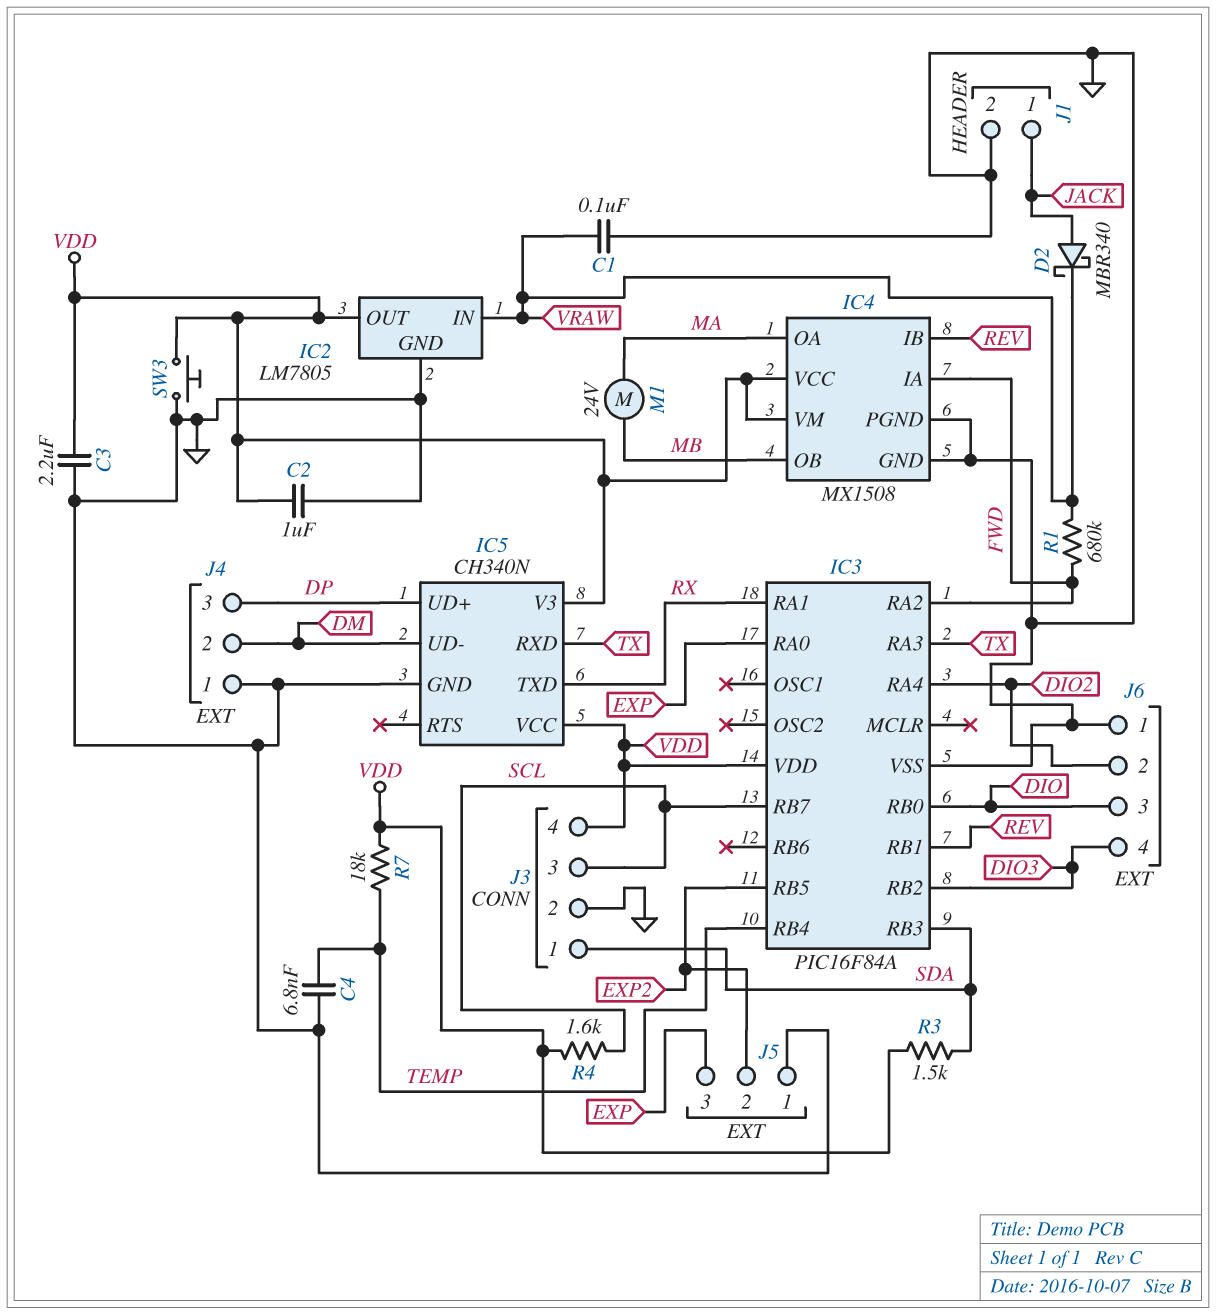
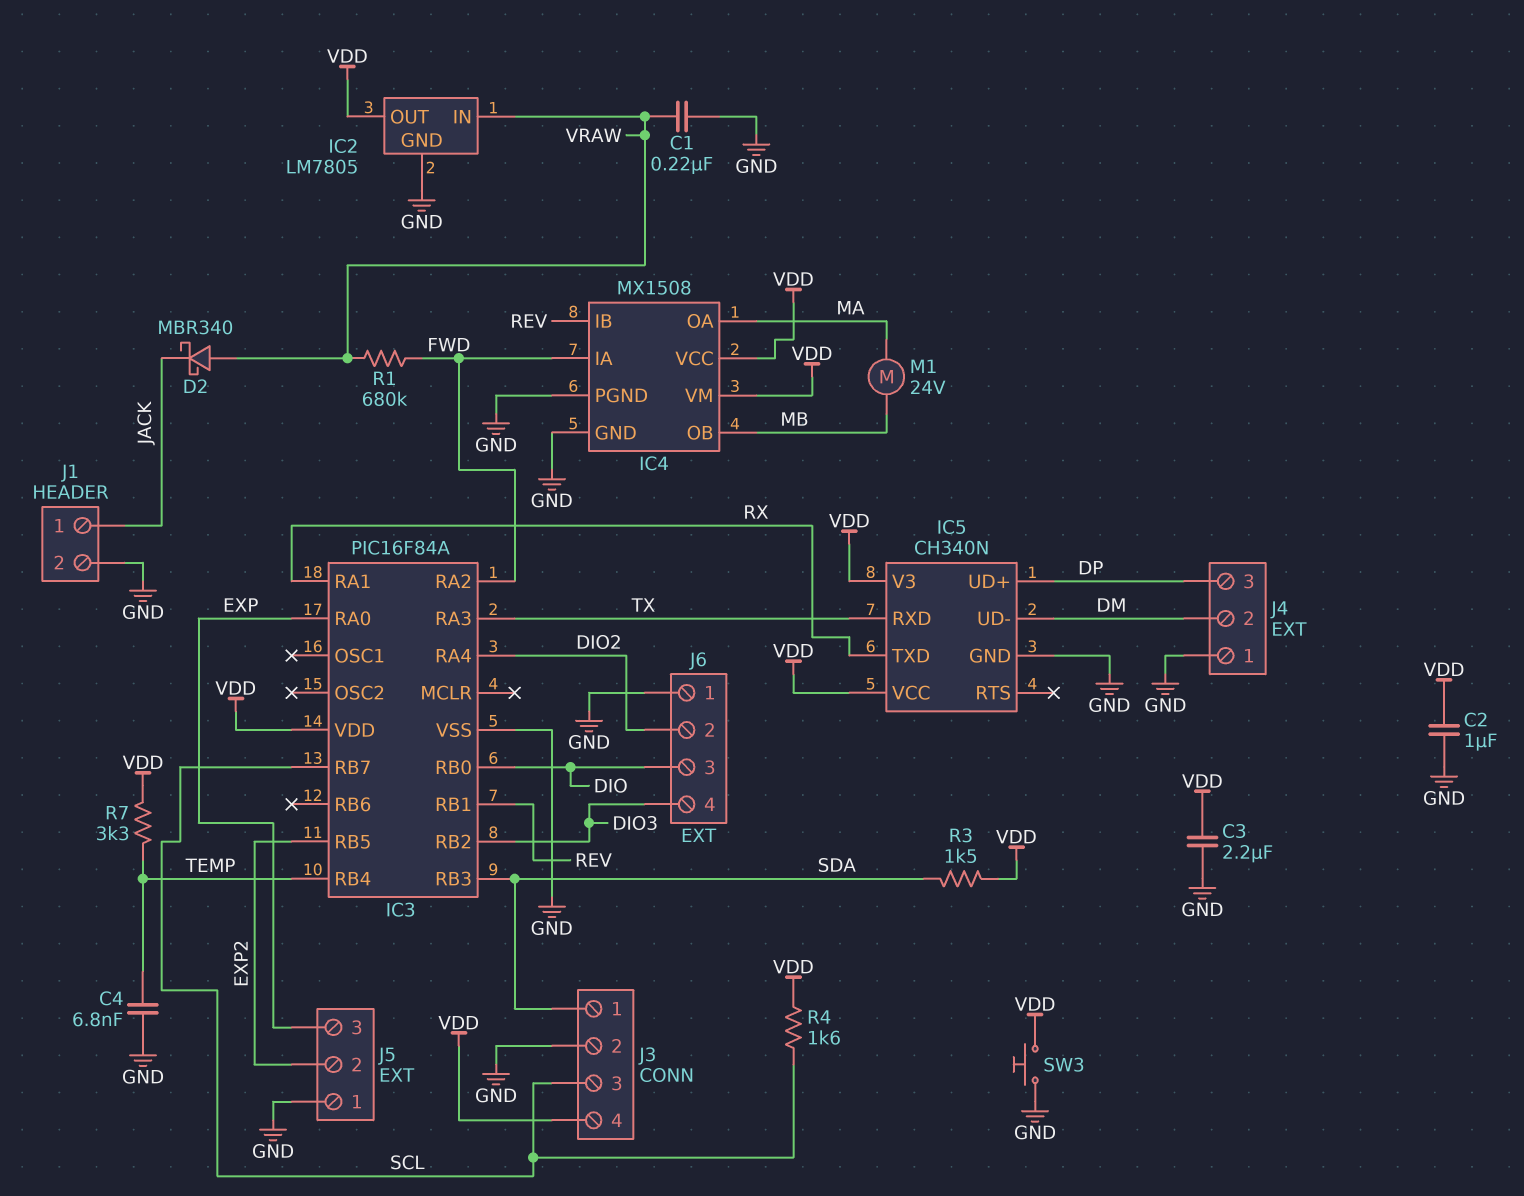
C1: 100nF (GND, VRAW) -> 220nF (GND, VRAW)
D2: schottky MBR340 (A JACK, K VRAW) -> schottky MBR340 (A VRAW, K JACK)
R7: 18k (TEMP, VDD) -> 3.3k (TEMP, VDD)

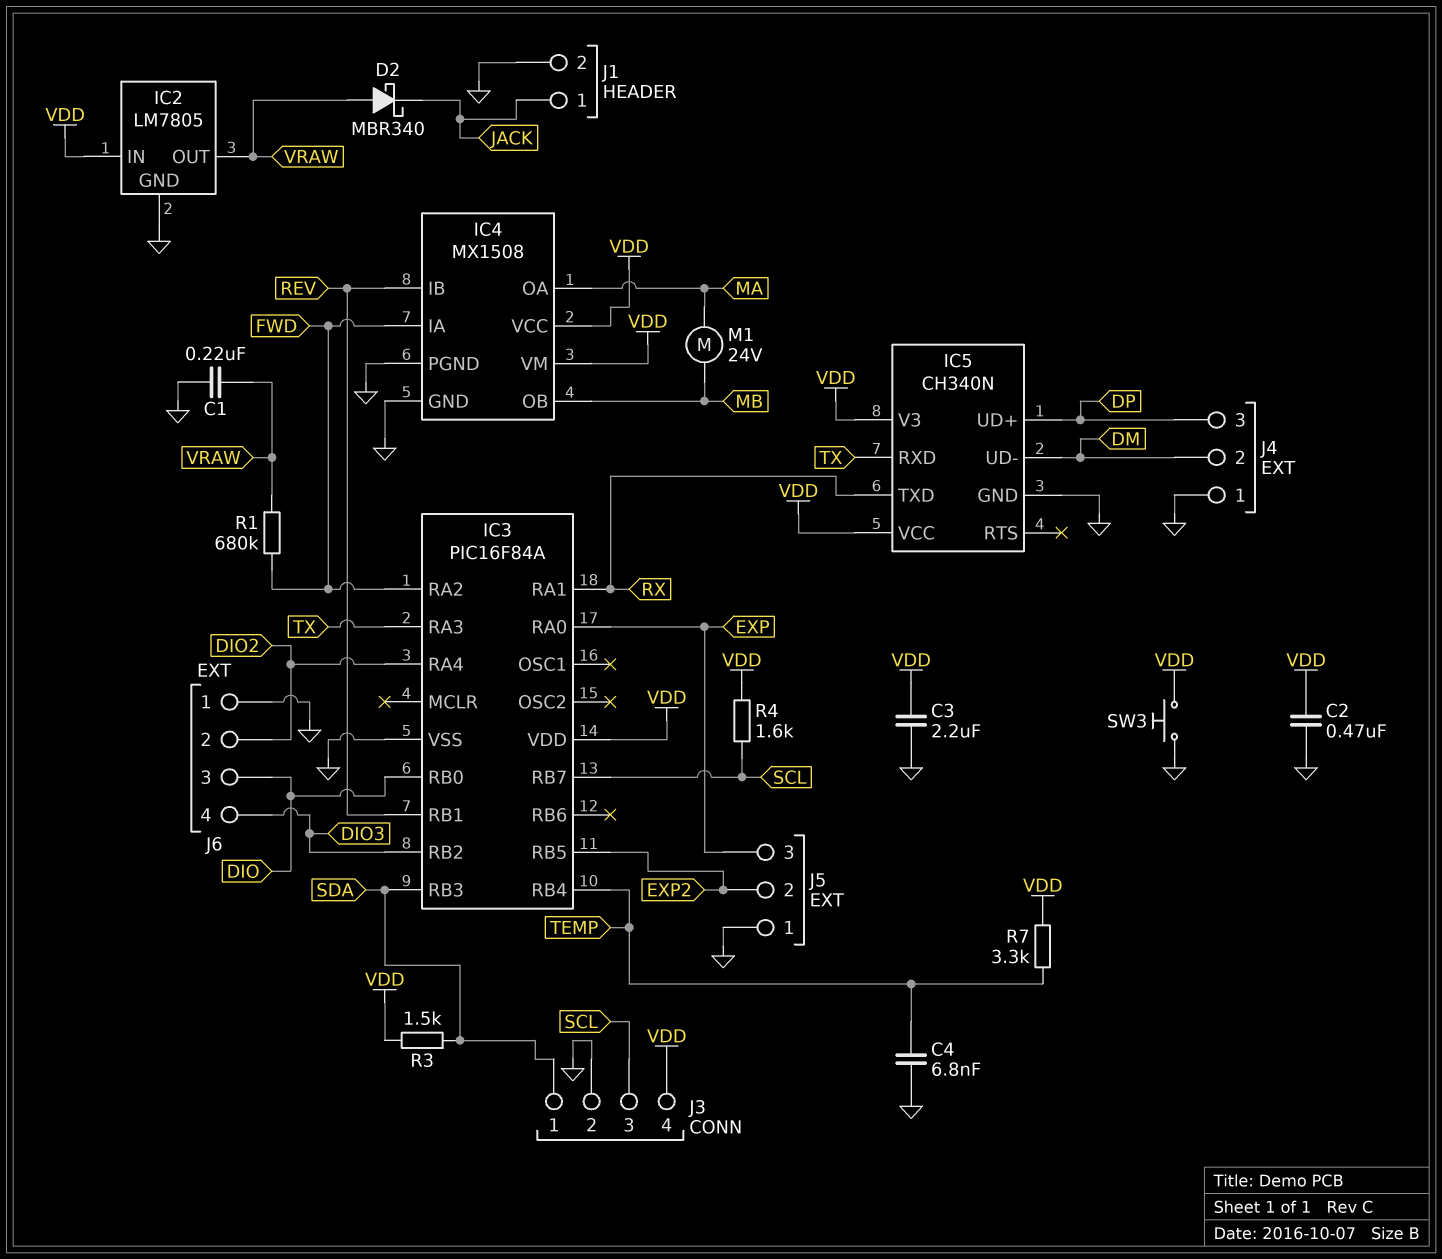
C2: 1uF (GND, VDD) -> 470nF (GND, VDD)
IC2 pin IN: VRAW -> VDD
IC2 pin OUT: VDD -> VRAW

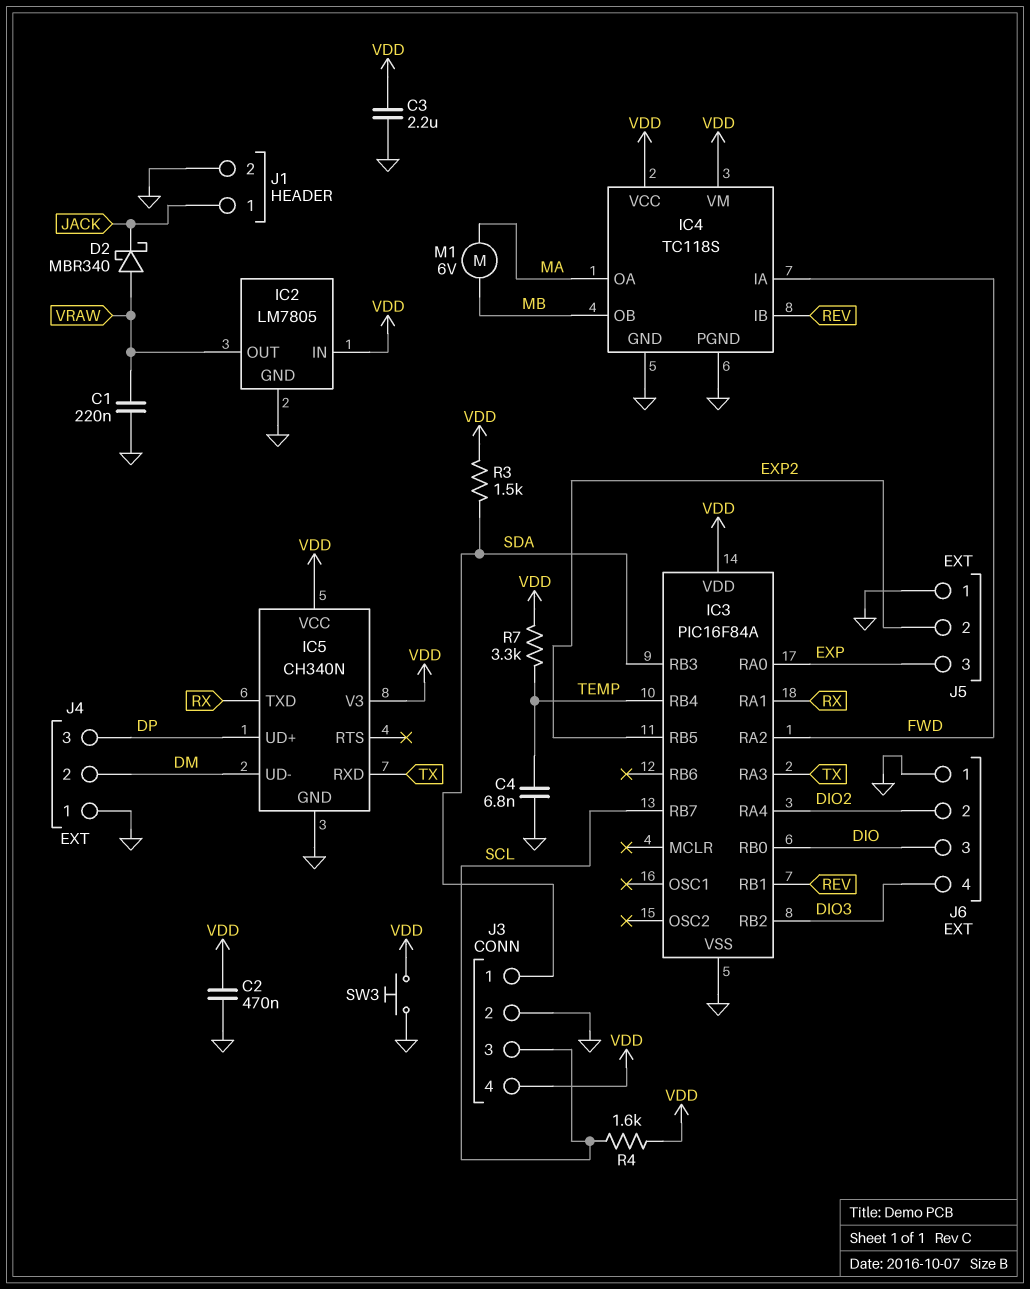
IC4: MX1508 -> TC118S
M1: motor 24V (MA, MB) -> motor 6V (MA, MB)
R1: 680k (FWD, VRAW) -> none

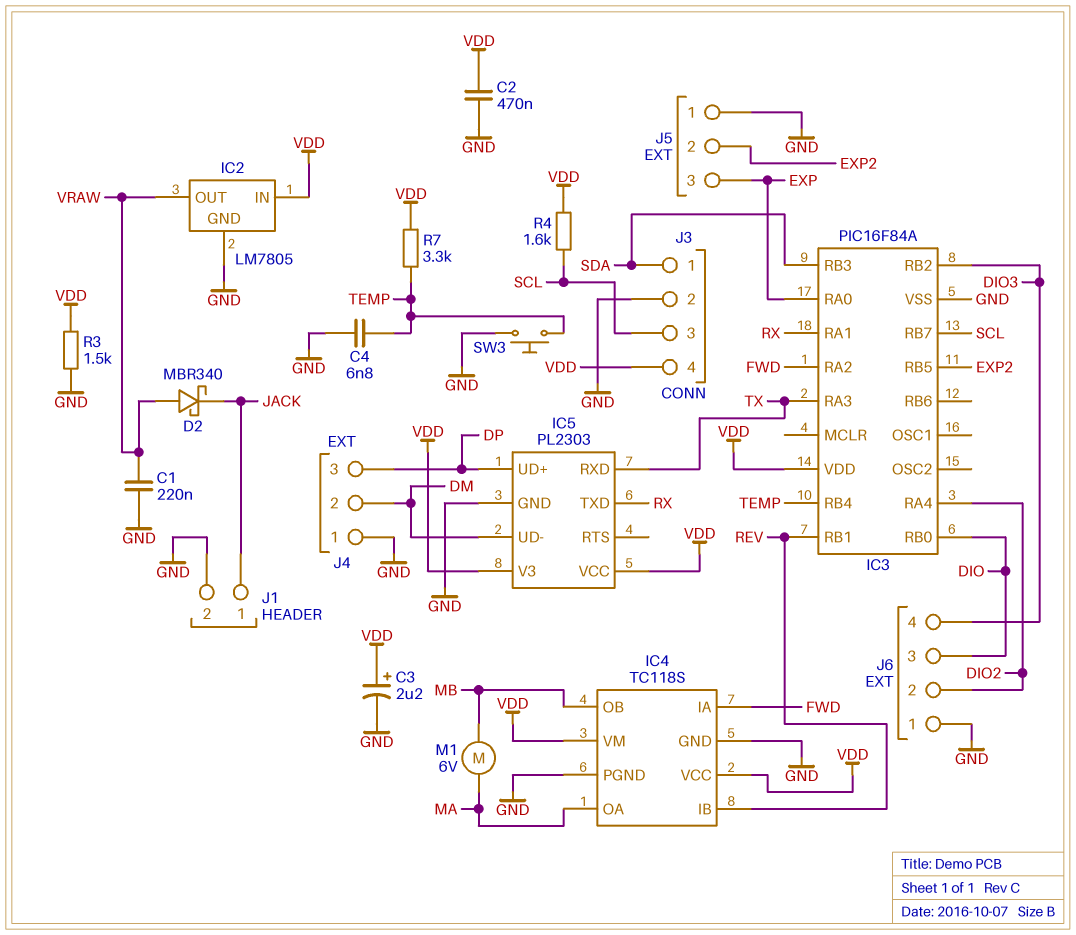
C3: 2.2uF (GND, VDD) -> 2.2uF (plus VDD, minus GND)
IC5: CH340N -> PL2303
R3: 1.5k (SDA, VDD) -> 1.5k (GND, VDD)
SW3: button (GND, VDD) -> button (GND, TEMP)

